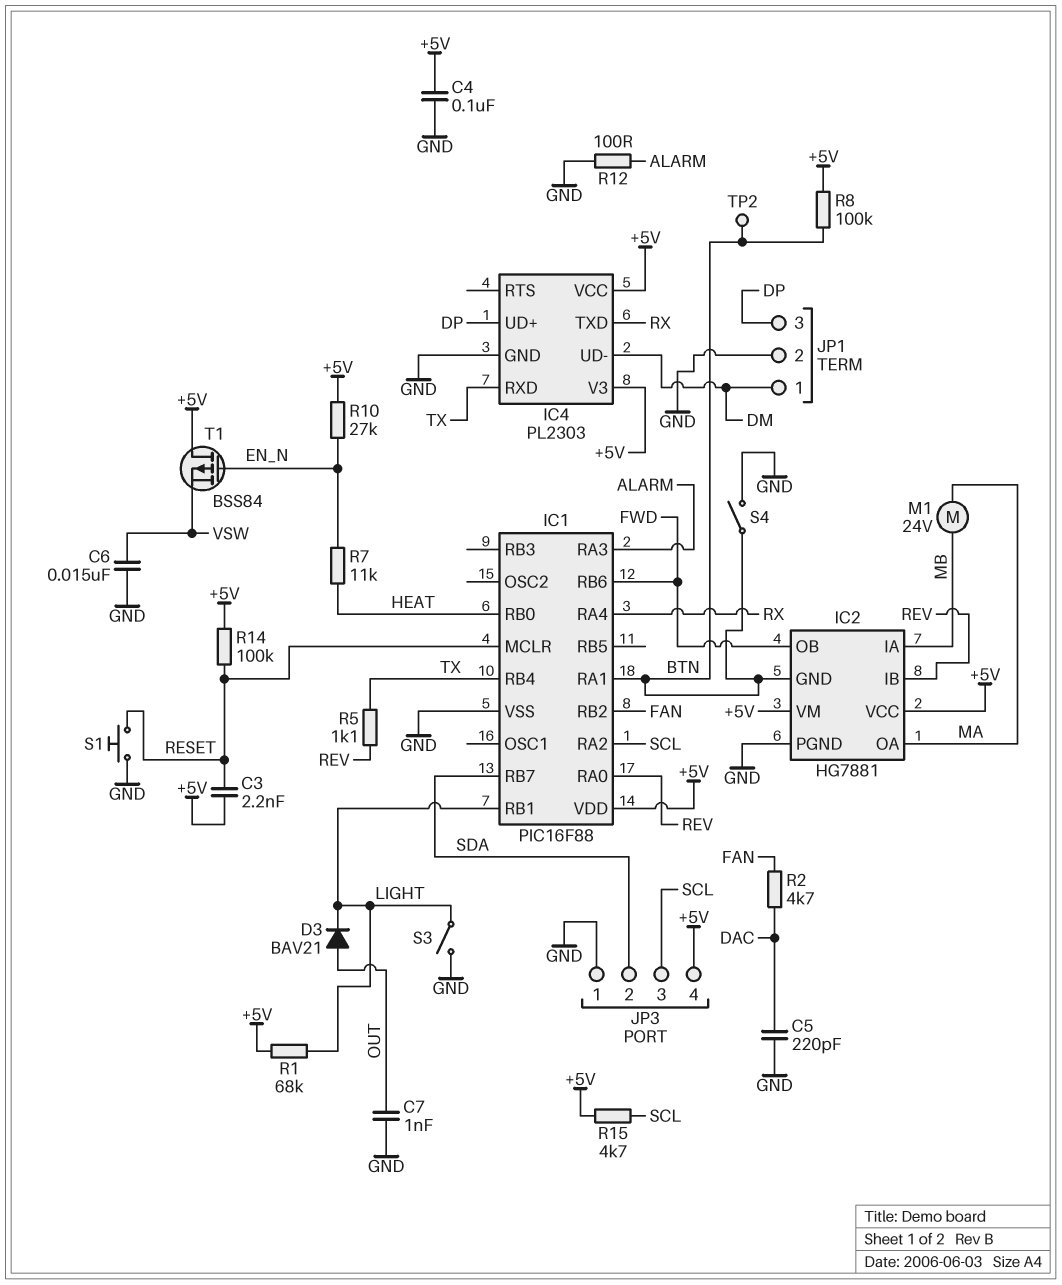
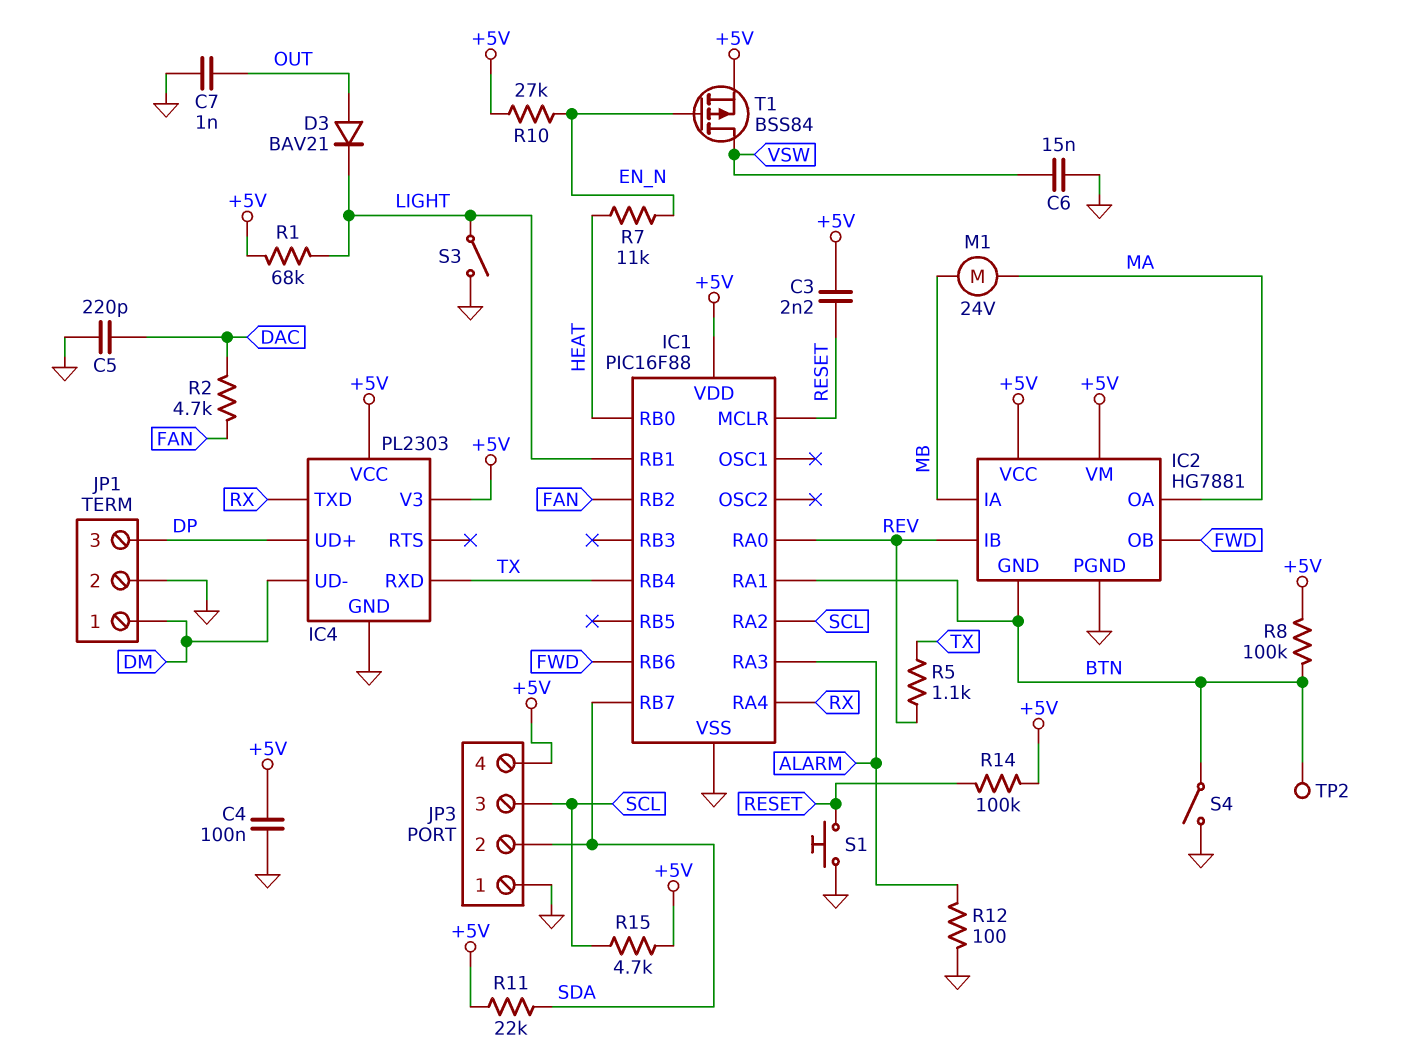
R11: none -> 22k (+5V, SDA)
T1: PMOS BSS84 (G EN_N, D +5V, S VSW) -> PMOS BSS84 (G EN_N, D VSW, S +5V)

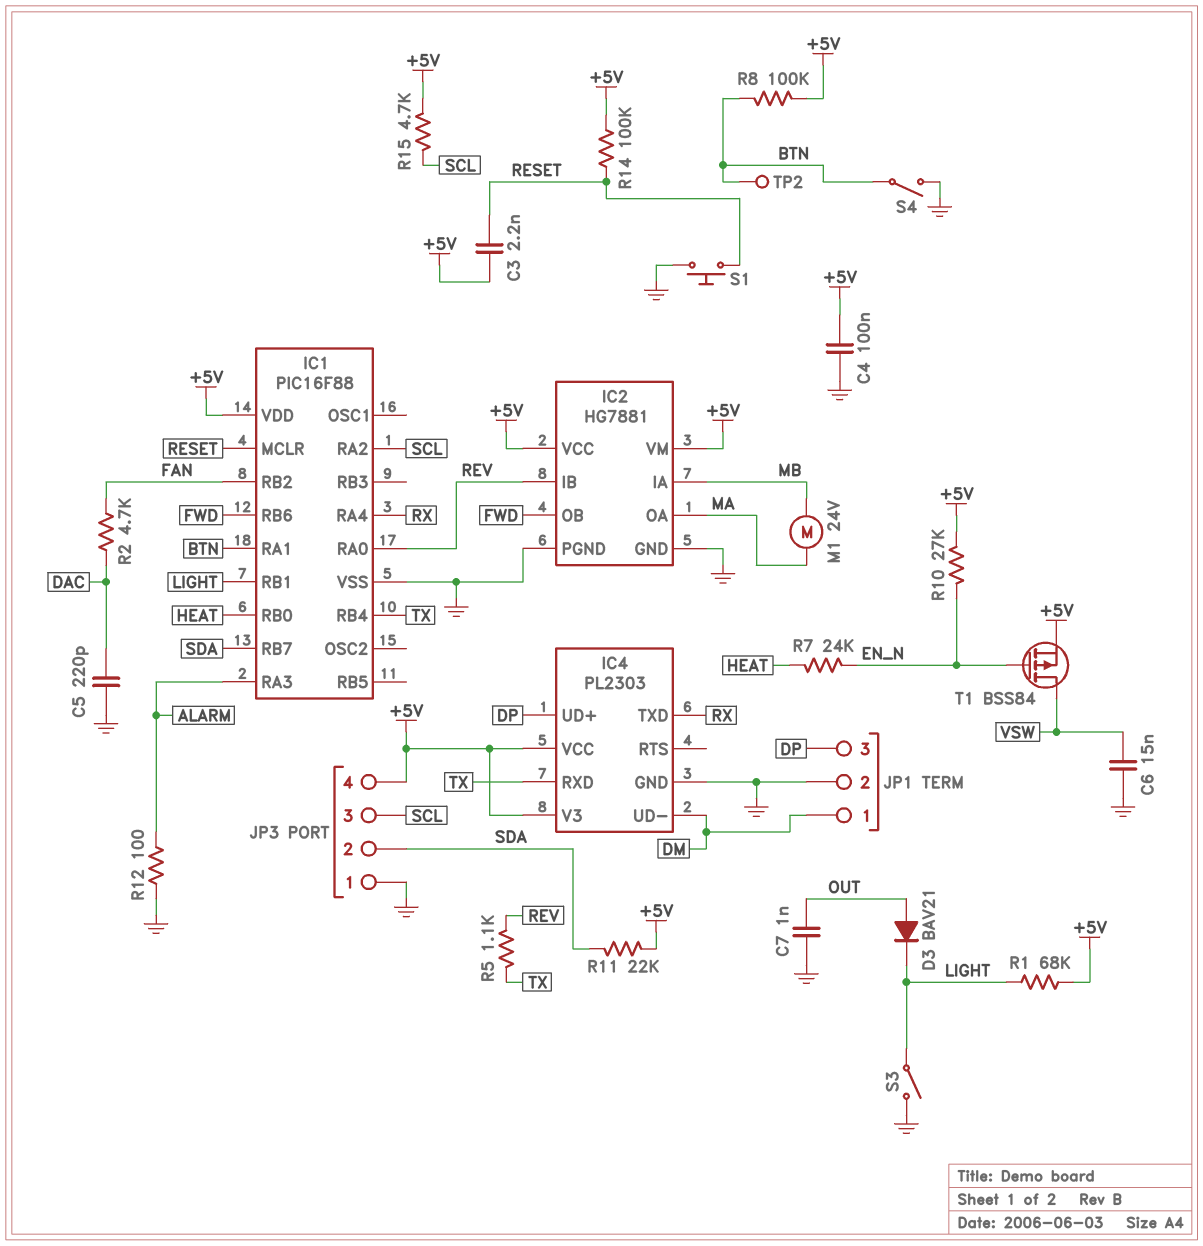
IC2 pin GND: BTN -> GND
R7: 11k (EN_N, HEAT) -> 24k (EN_N, HEAT)

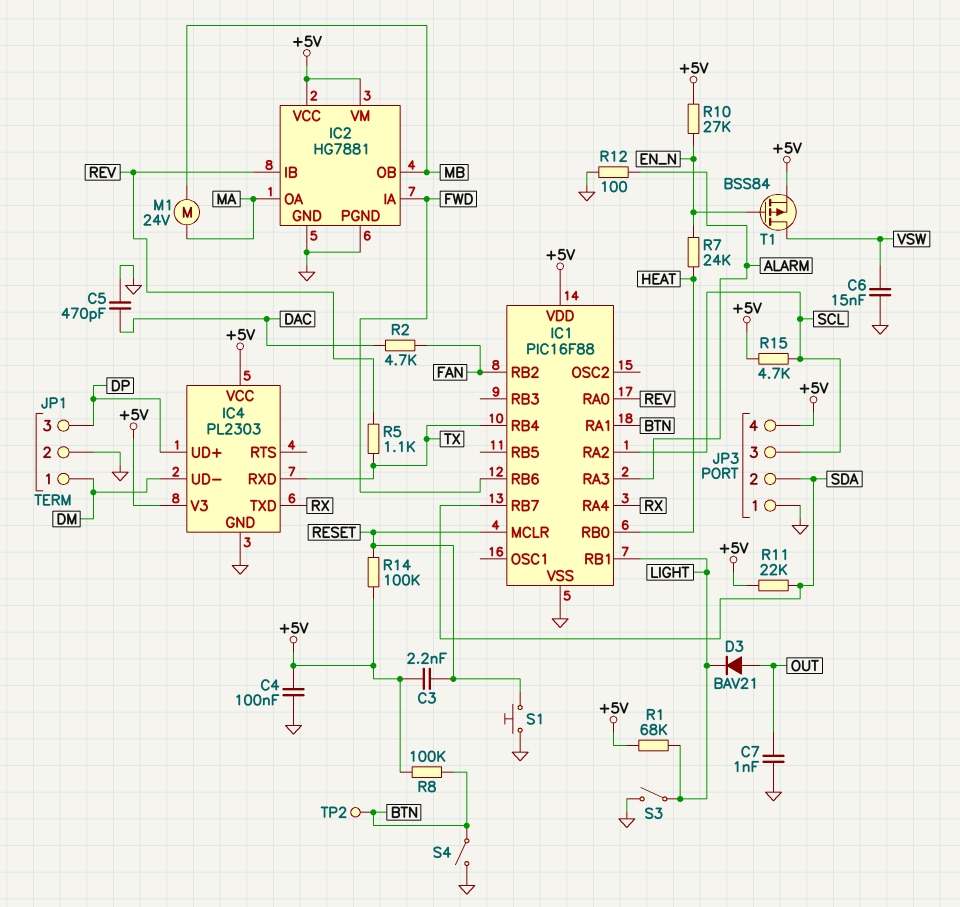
C5: 220pF (DAC, GND) -> 470pF (DAC, GND)
IC2 pin IA: MB -> FWD
IC2 pin OB: FWD -> MB

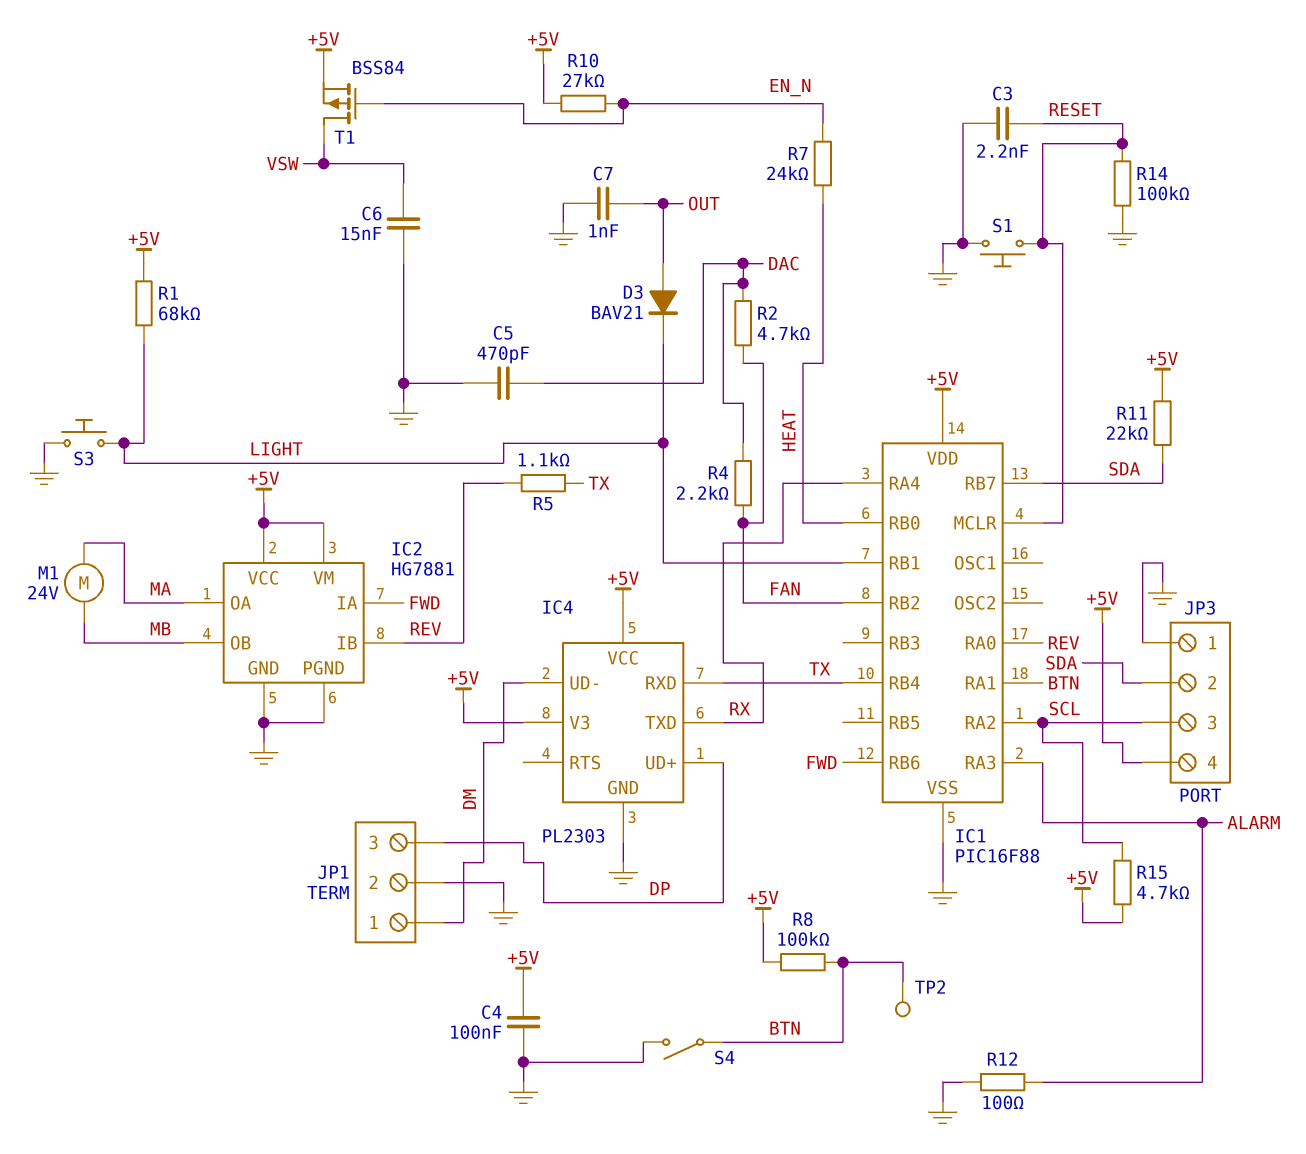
C3: 2.2nF (+5V, RESET) -> 2.2nF (GND, RESET)
R4: none -> 2.2k (DAC, FAN)
R14: 100k (+5V, RESET) -> 100k (GND, RESET)
S3: switch (GND, LIGHT) -> button (GND, LIGHT)

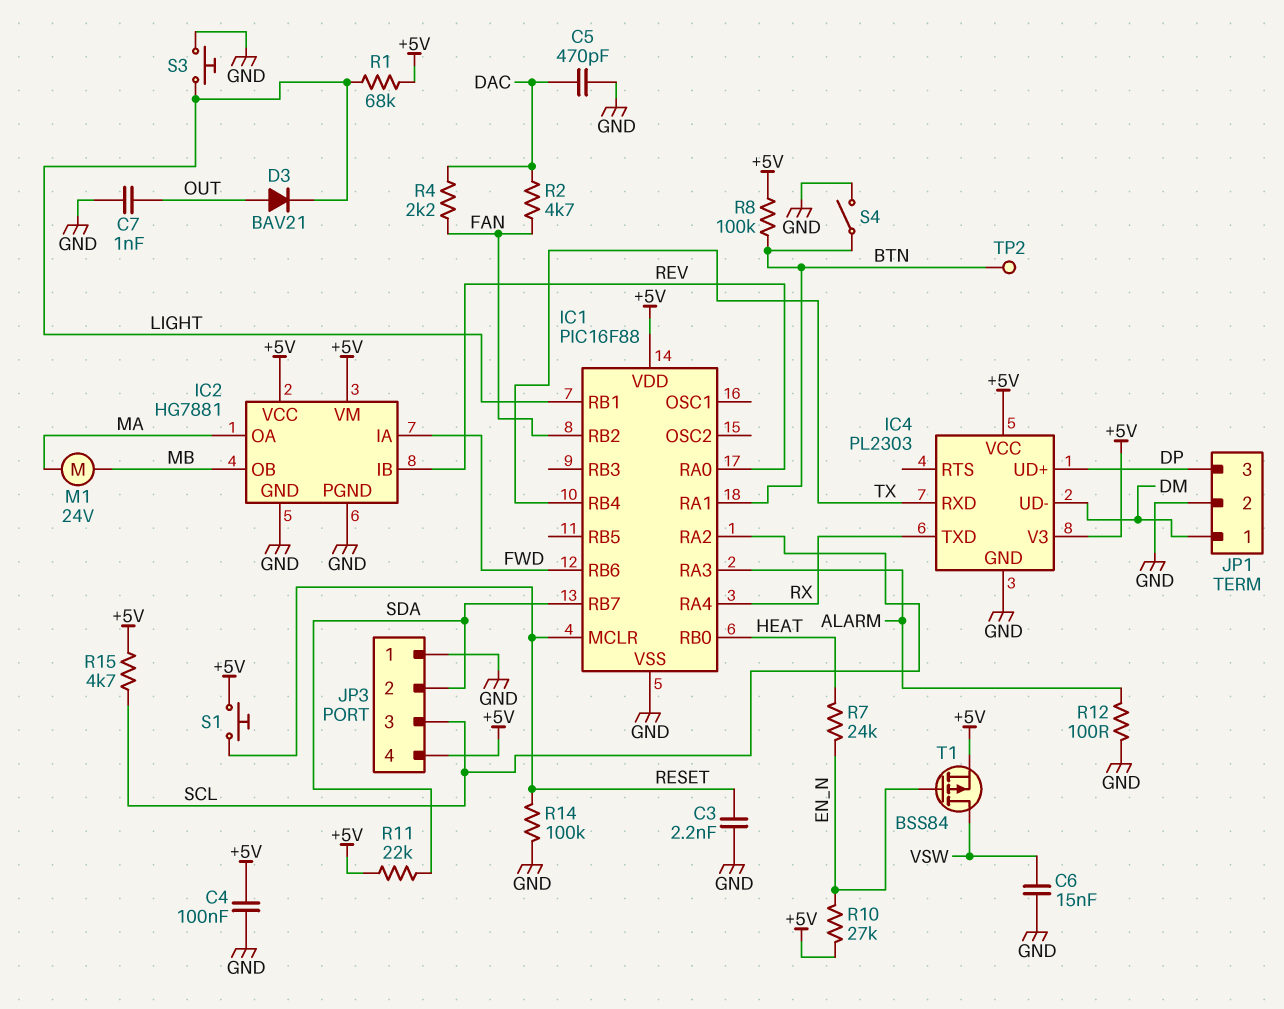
R5: 1.1k (REV, TX) -> none
S1: button (GND, RESET) -> button (+5V, RESET)

